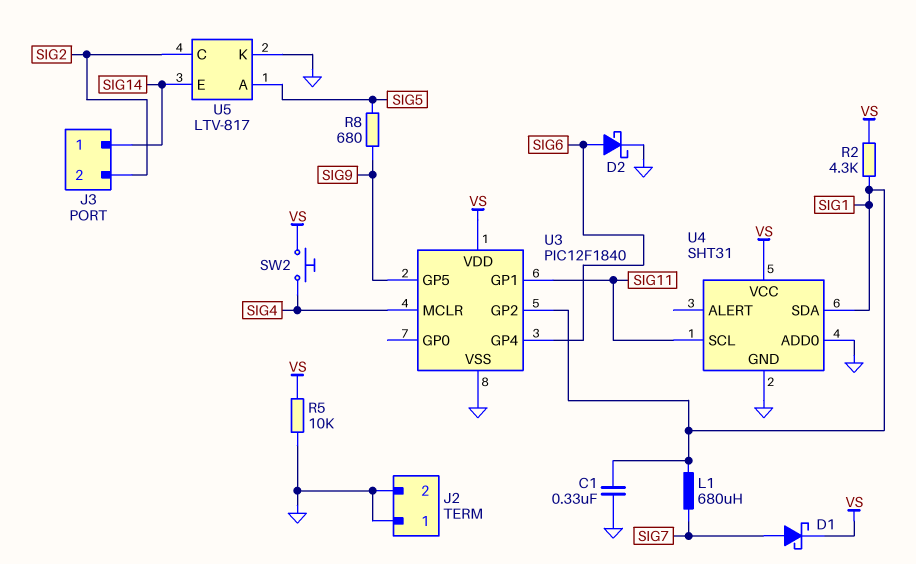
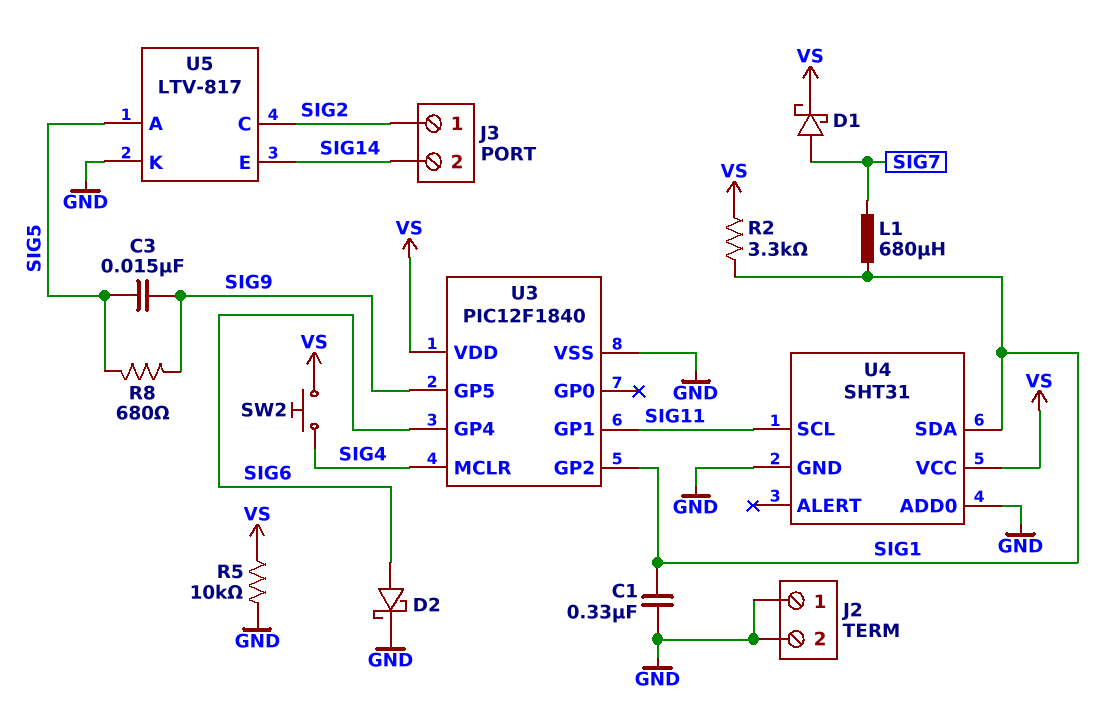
C3: none -> 15nF (SIG5, SIG9)
J3 pin 1: SIG14 -> SIG2
J3 pin 2: SIG2 -> SIG14
R2: 4.3k (SIG1, VS) -> 3.3k (SIG1, VS)

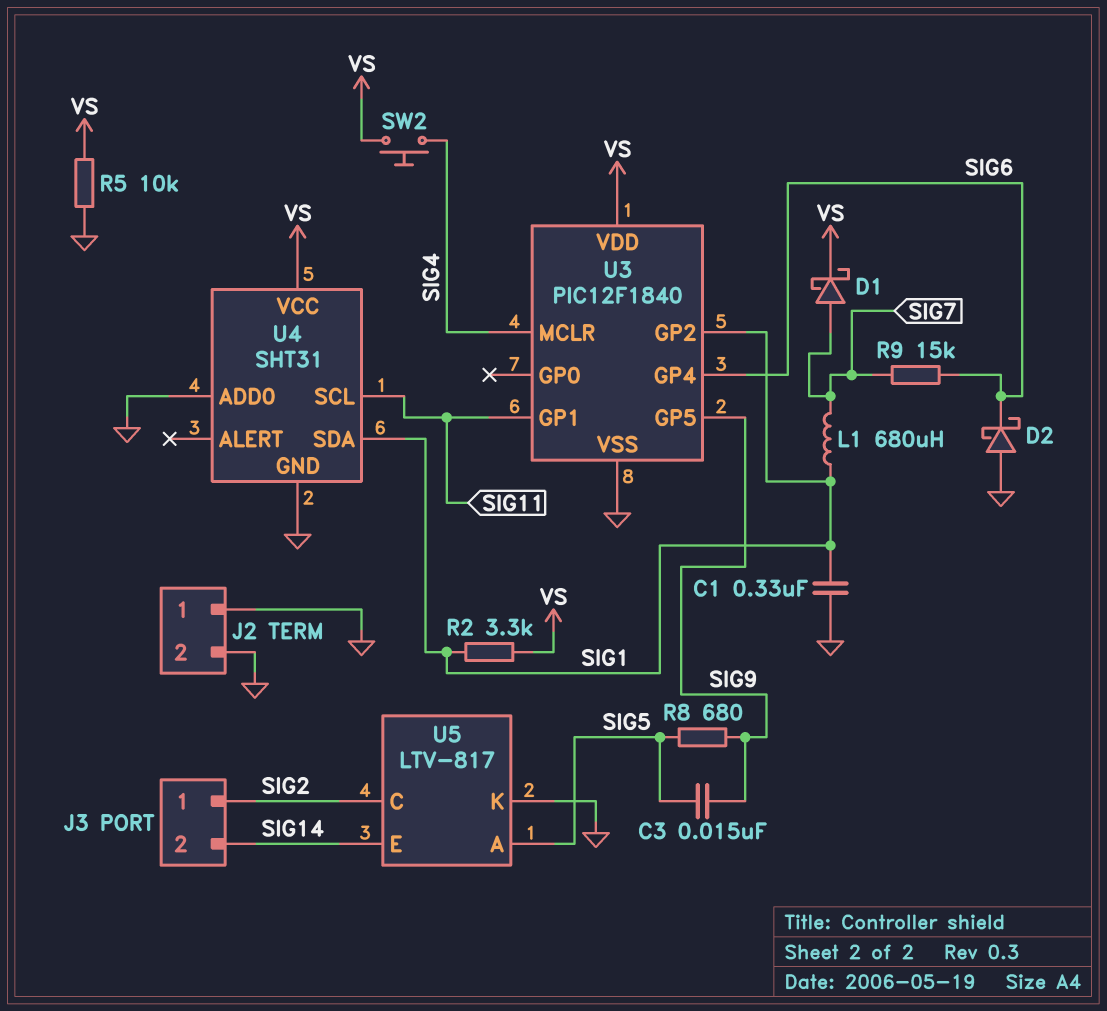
D2: schottky (A SIG6, K GND) -> schottky (A GND, K SIG6)
R9: none -> 15k (SIG6, SIG7)

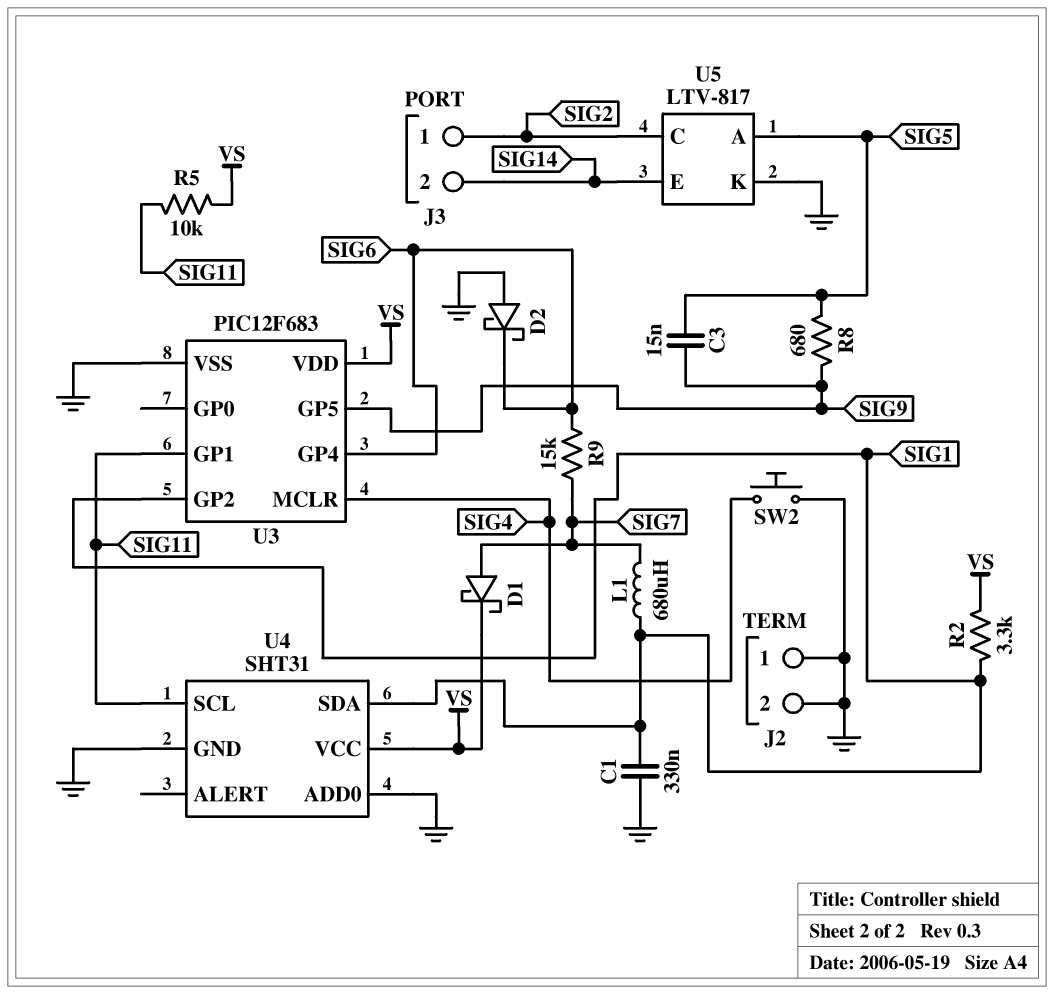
R5: 10k (GND, VS) -> 10k (SIG11, VS)
SW2: button (SIG4, VS) -> button (GND, SIG4)
U3: PIC12F1840 -> PIC12F683

